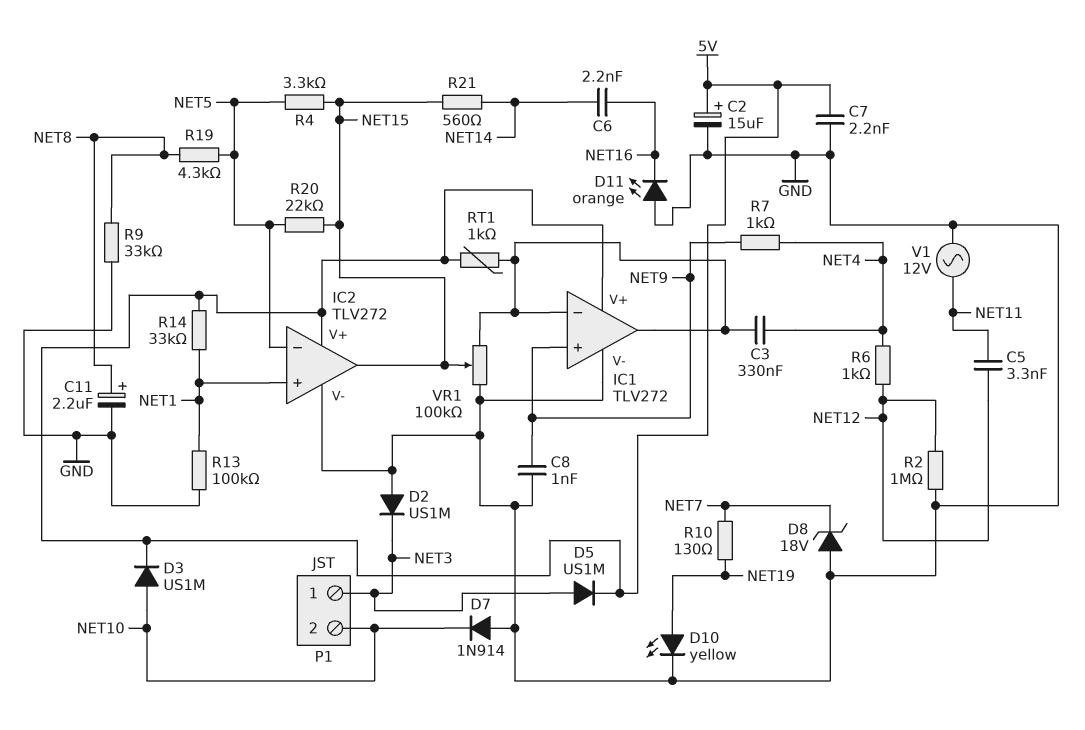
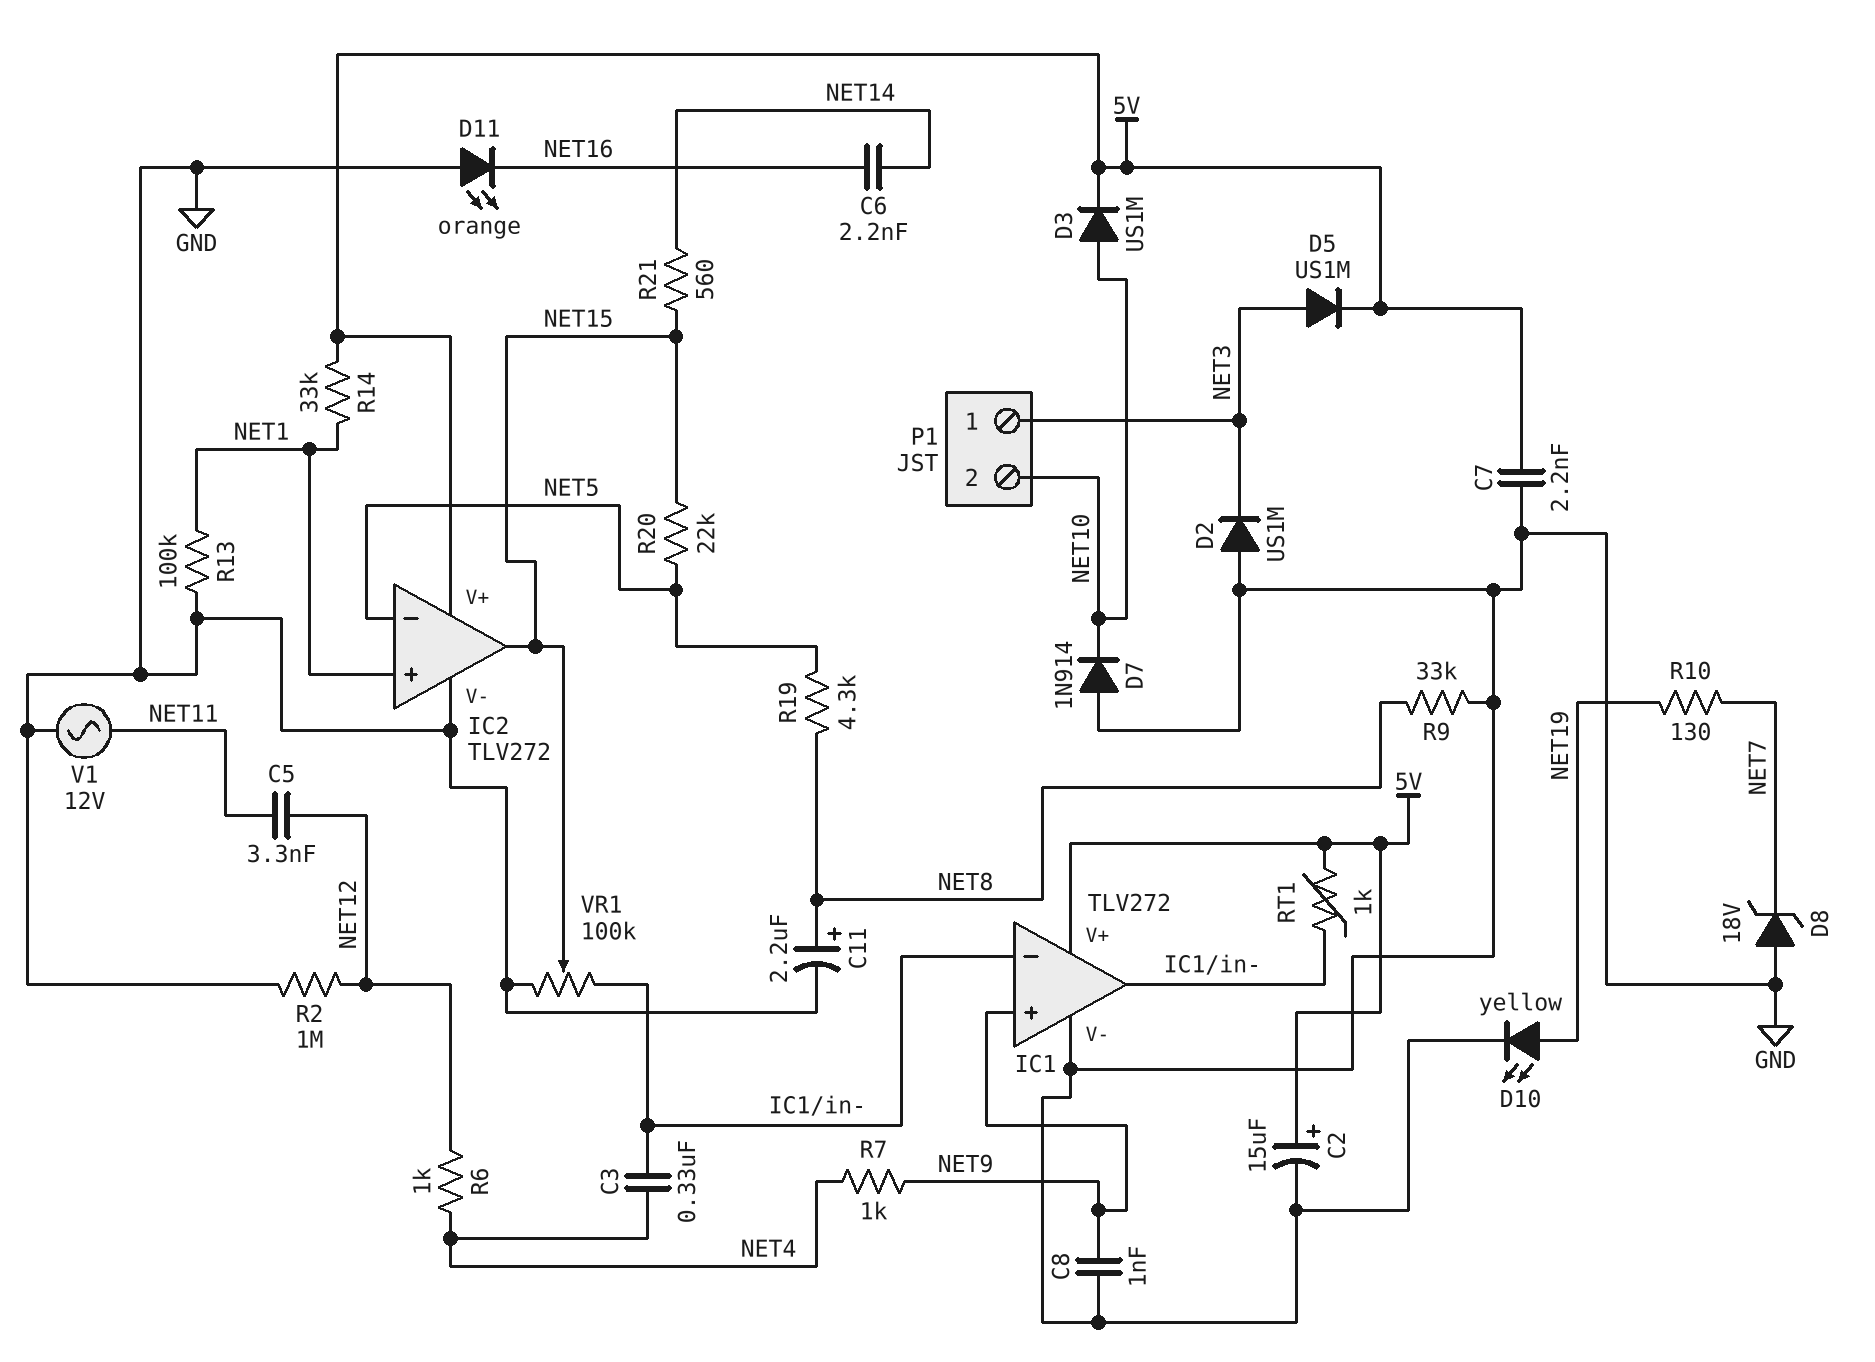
R4: 3.3k (NET5, NET15) -> none

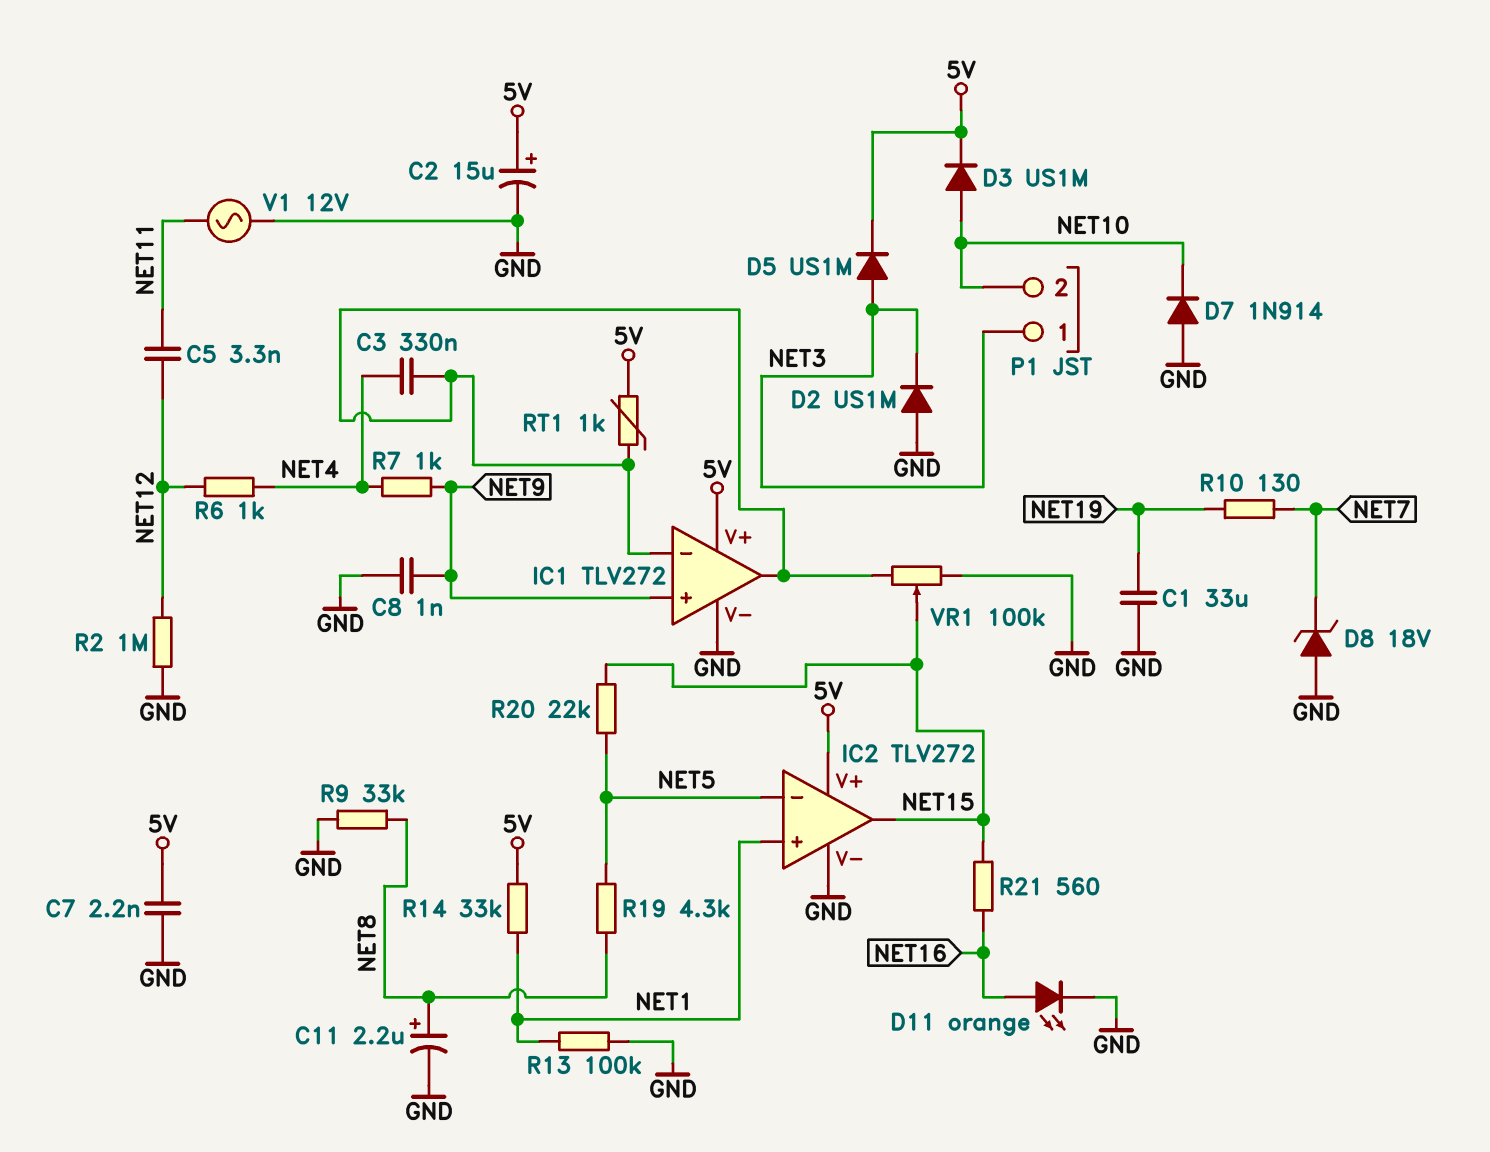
C1: none -> 33uF (GND, NET19)
C6: 2.2nF (NET14, NET16) -> none
D10: LED yellow (A NET19, K GND) -> none
D11: LED orange (A GND, K NET16) -> LED orange (A NET16, K GND)
R21: 560 (NET14, NET15) -> 560 (NET15, NET16)

